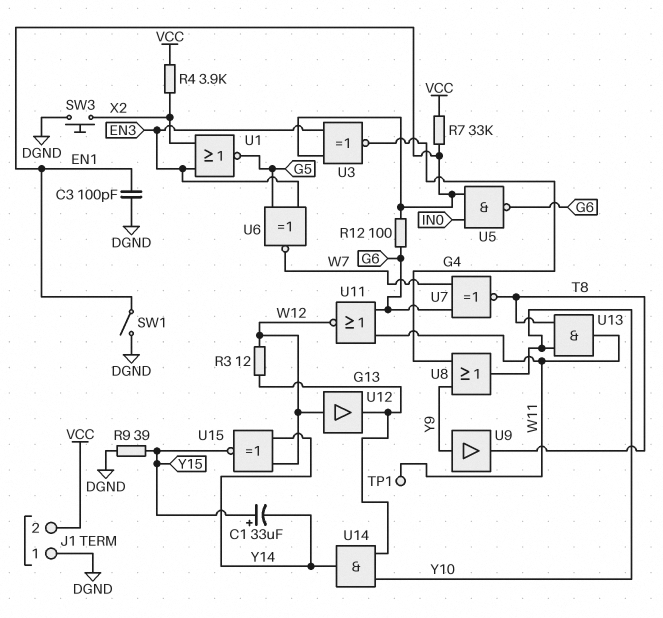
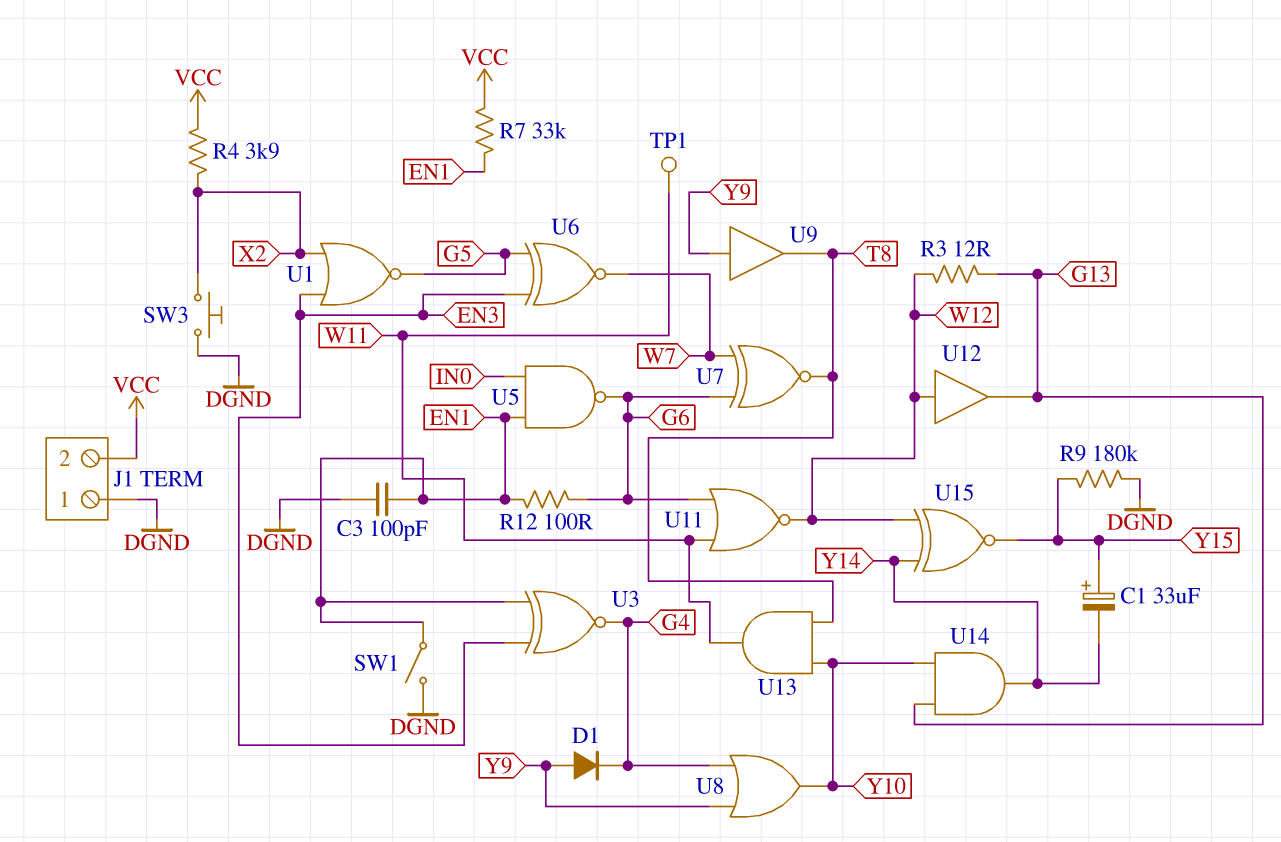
D1: none -> diode (A Y9, K G4)
R9: 39 (DGND, Y15) -> 180k (DGND, Y15)

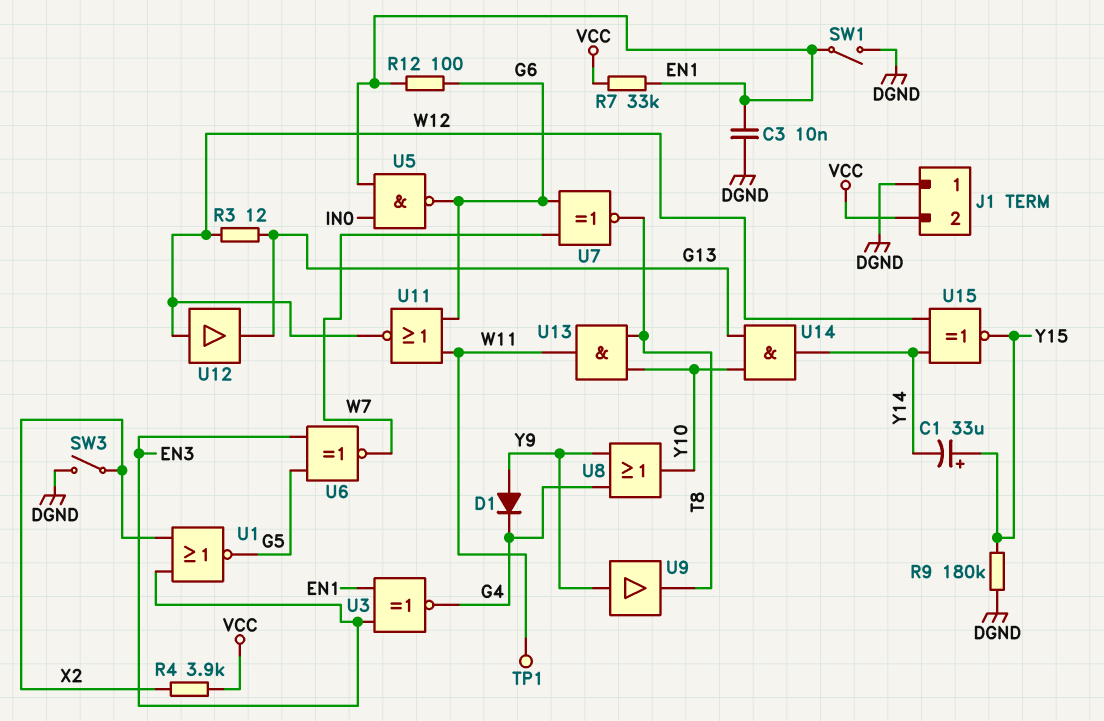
C3: 100pF (DGND, EN1) -> 10nF (DGND, EN1)
SW3: button (DGND, X2) -> switch (DGND, X2)

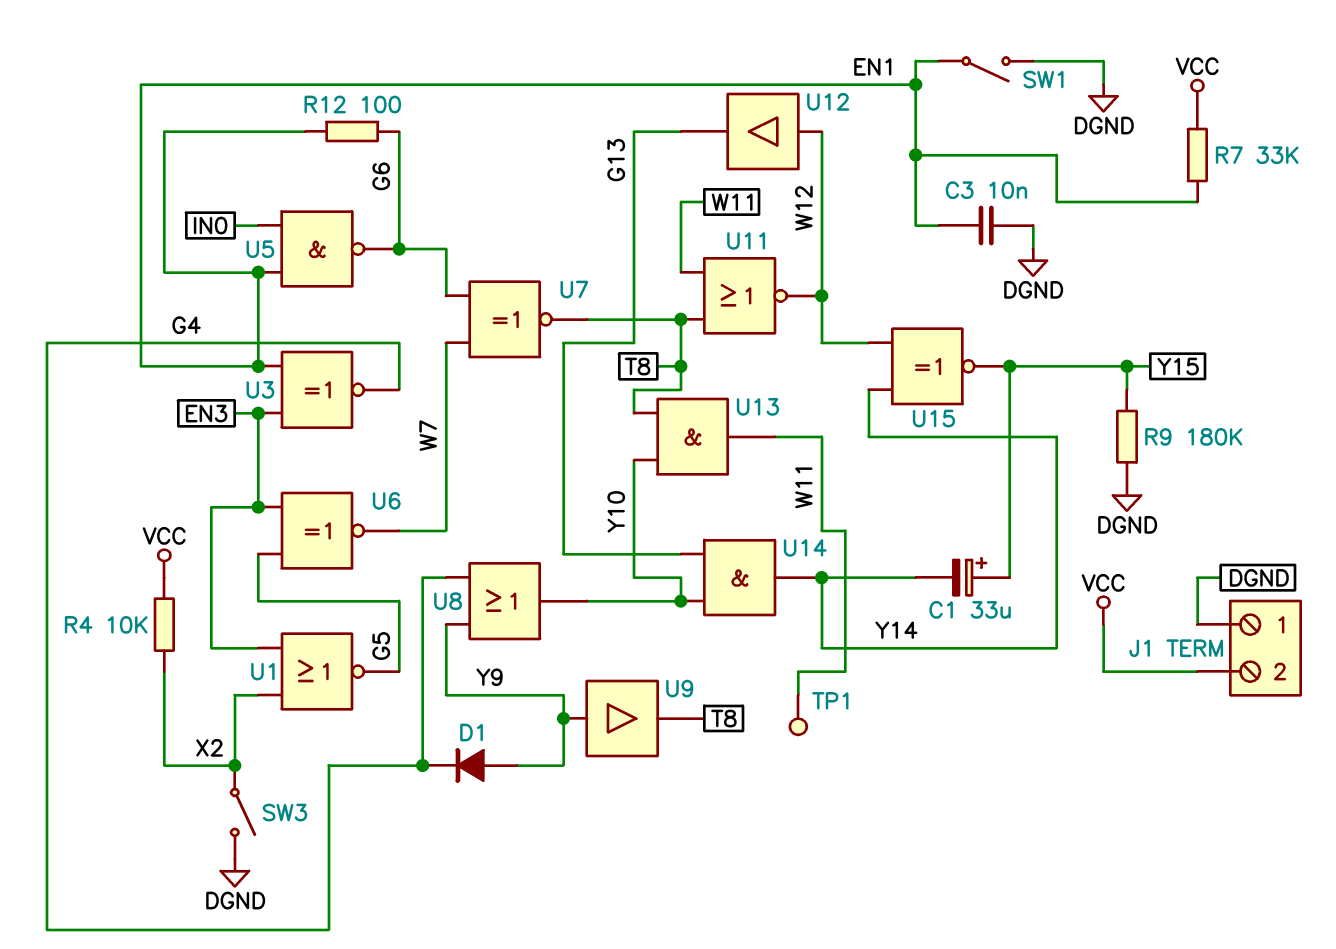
R3: 12 (G13, W12) -> none
R4: 3.9k (VCC, X2) -> 10k (VCC, X2)
U11: NOR (in G6, in W11, out W12) -> NOR (in T8, in W11, out W12)

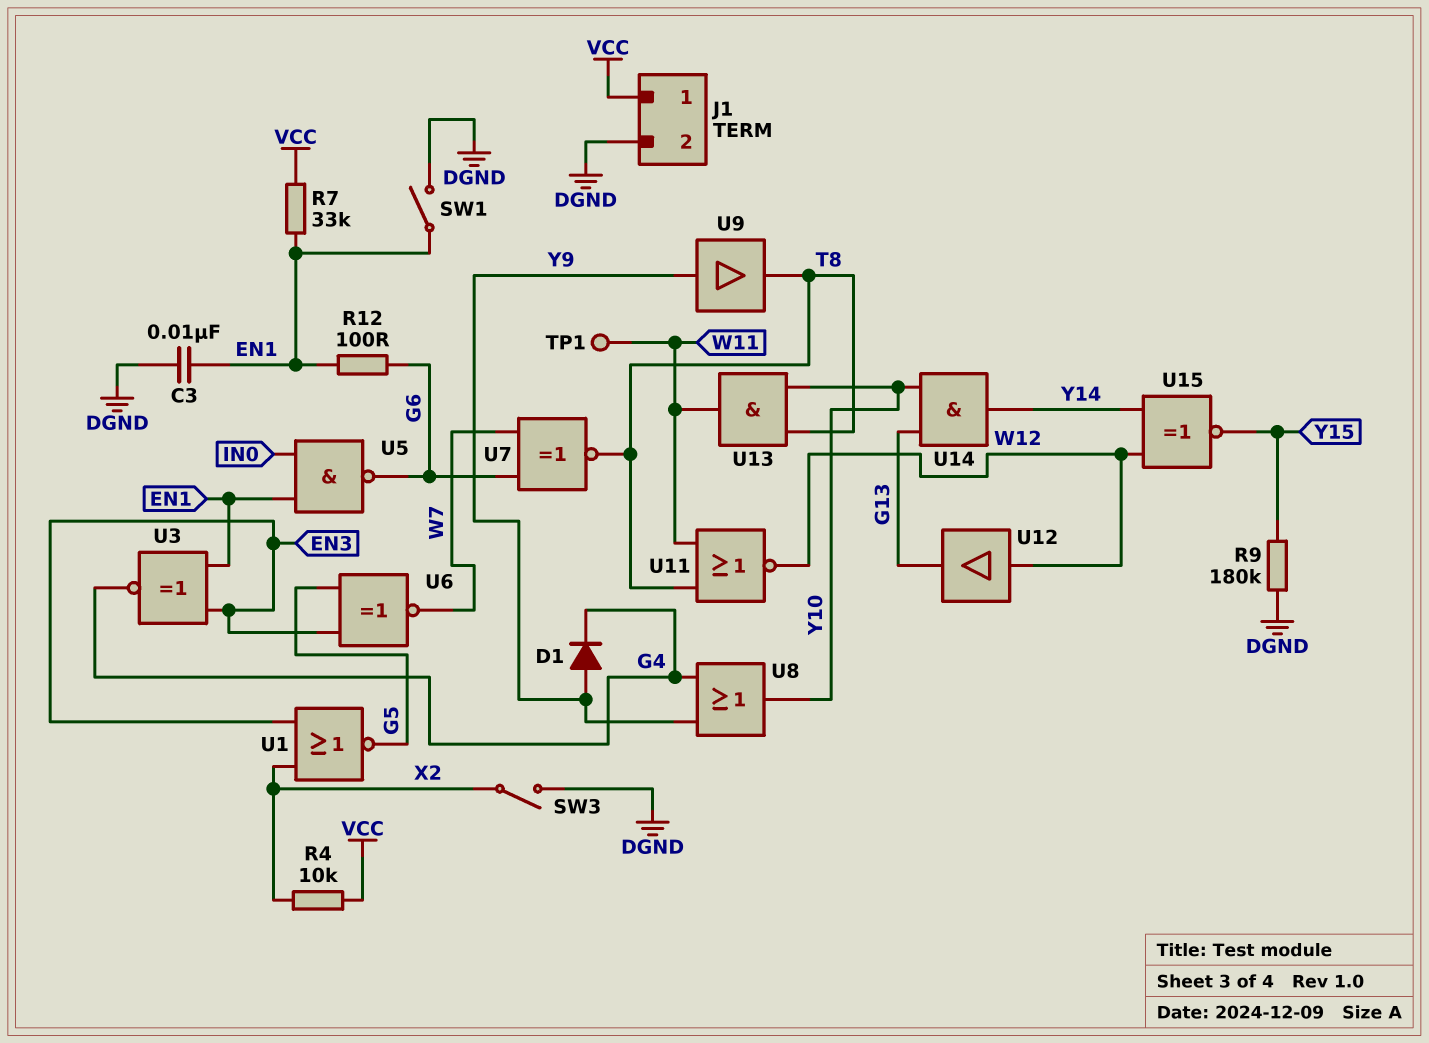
C1: 33uF (plus Y15, minus Y14) -> none
J1 pin 1: DGND -> VCC
J1 pin 2: VCC -> DGND

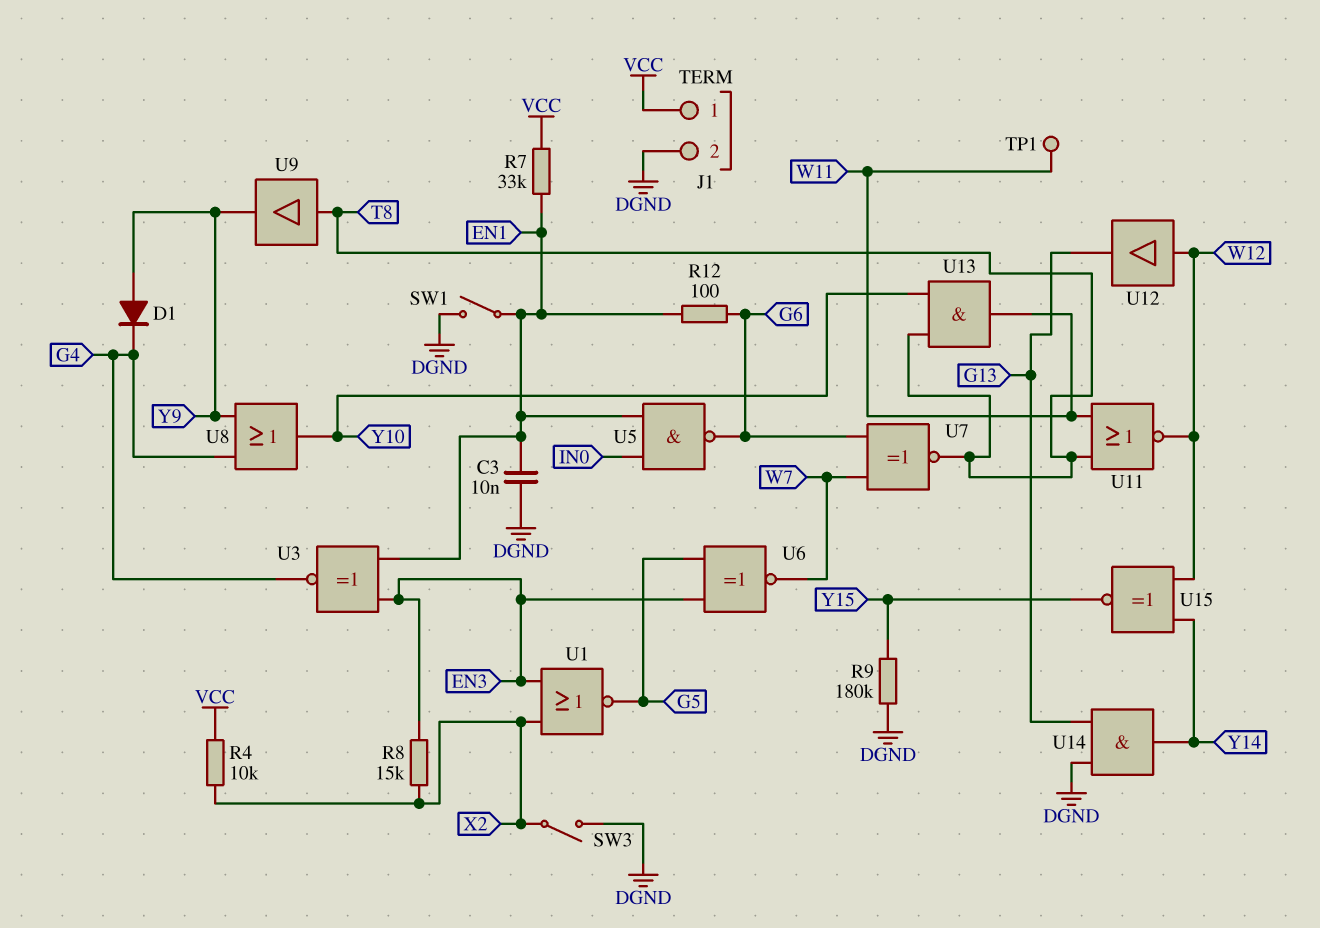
R8: none -> 15k (EN3, X2)
U9: buffer (in Y9, out T8) -> buffer (in T8, out Y9)
U14: AND (in G13, in Y10, out Y14) -> AND (in DGND, in G13, out Y14)

